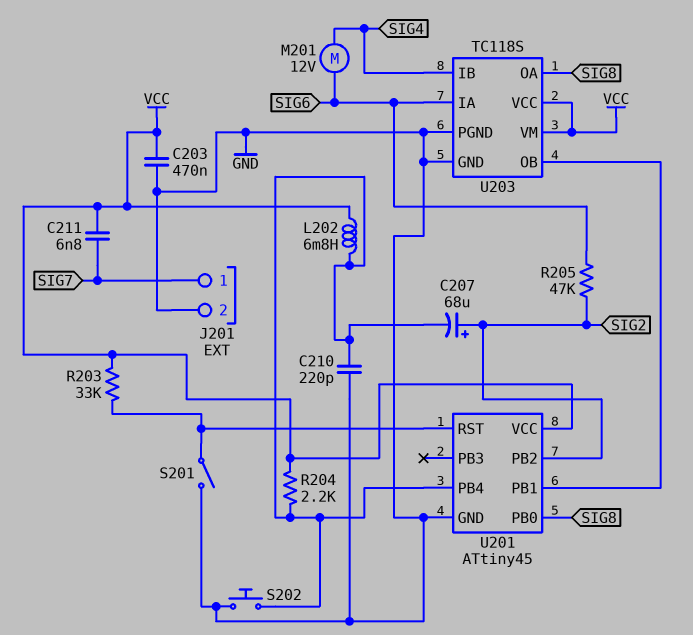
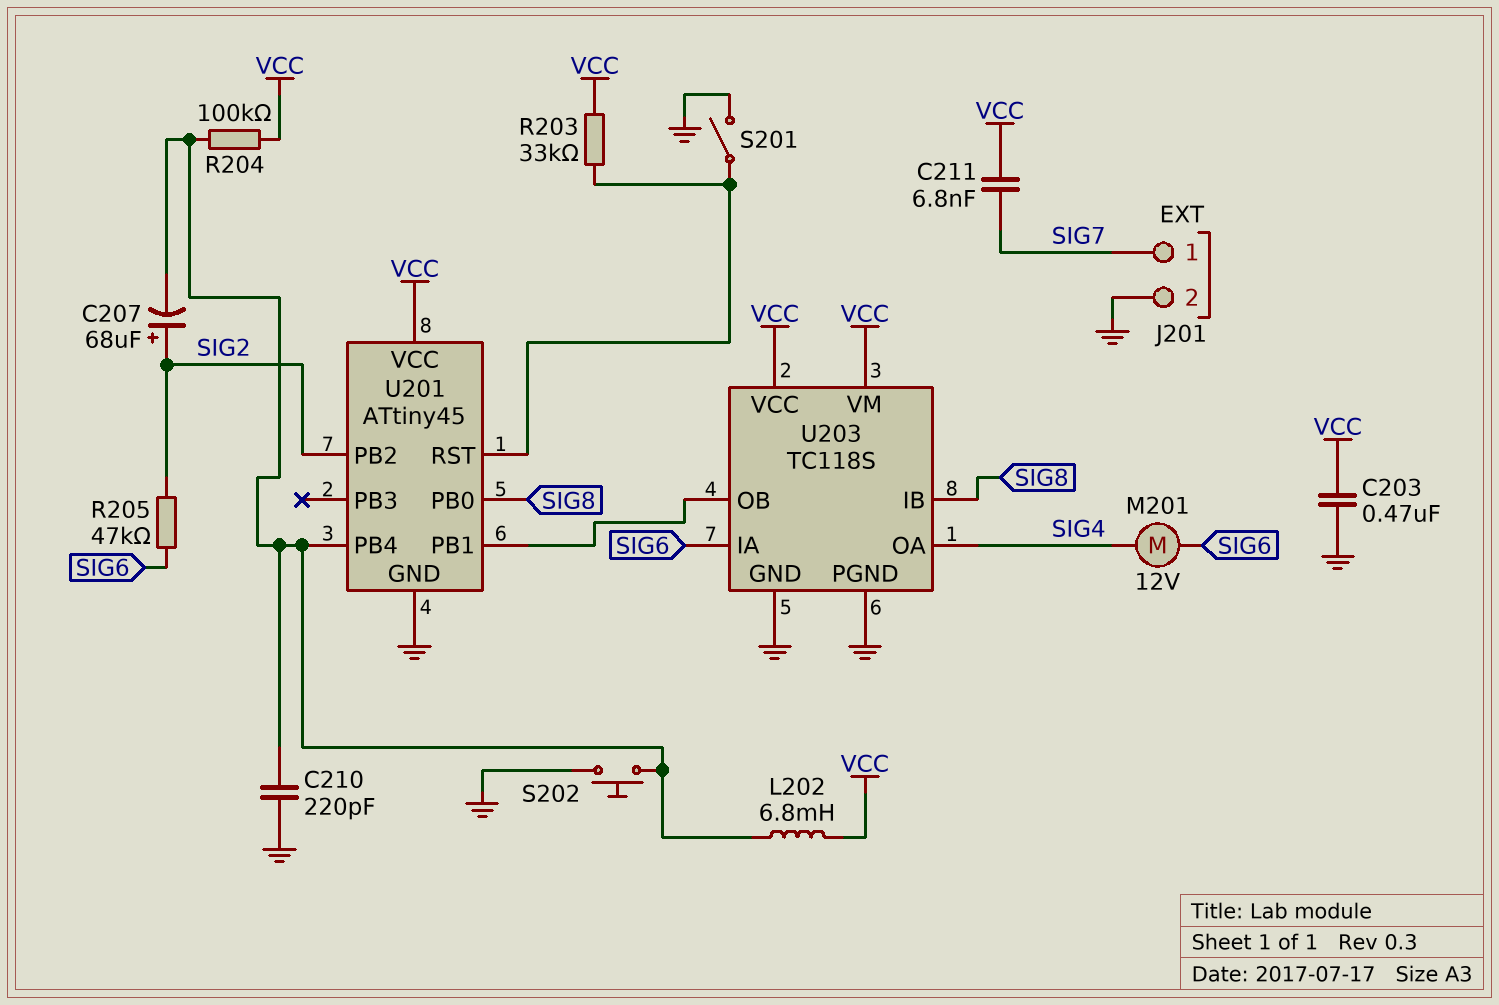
R204: 2.2k (U201/PB4, VCC) -> 100k (U201/PB4, VCC)
U203 pin IB: SIG4 -> SIG8
U203 pin OA: SIG8 -> SIG4

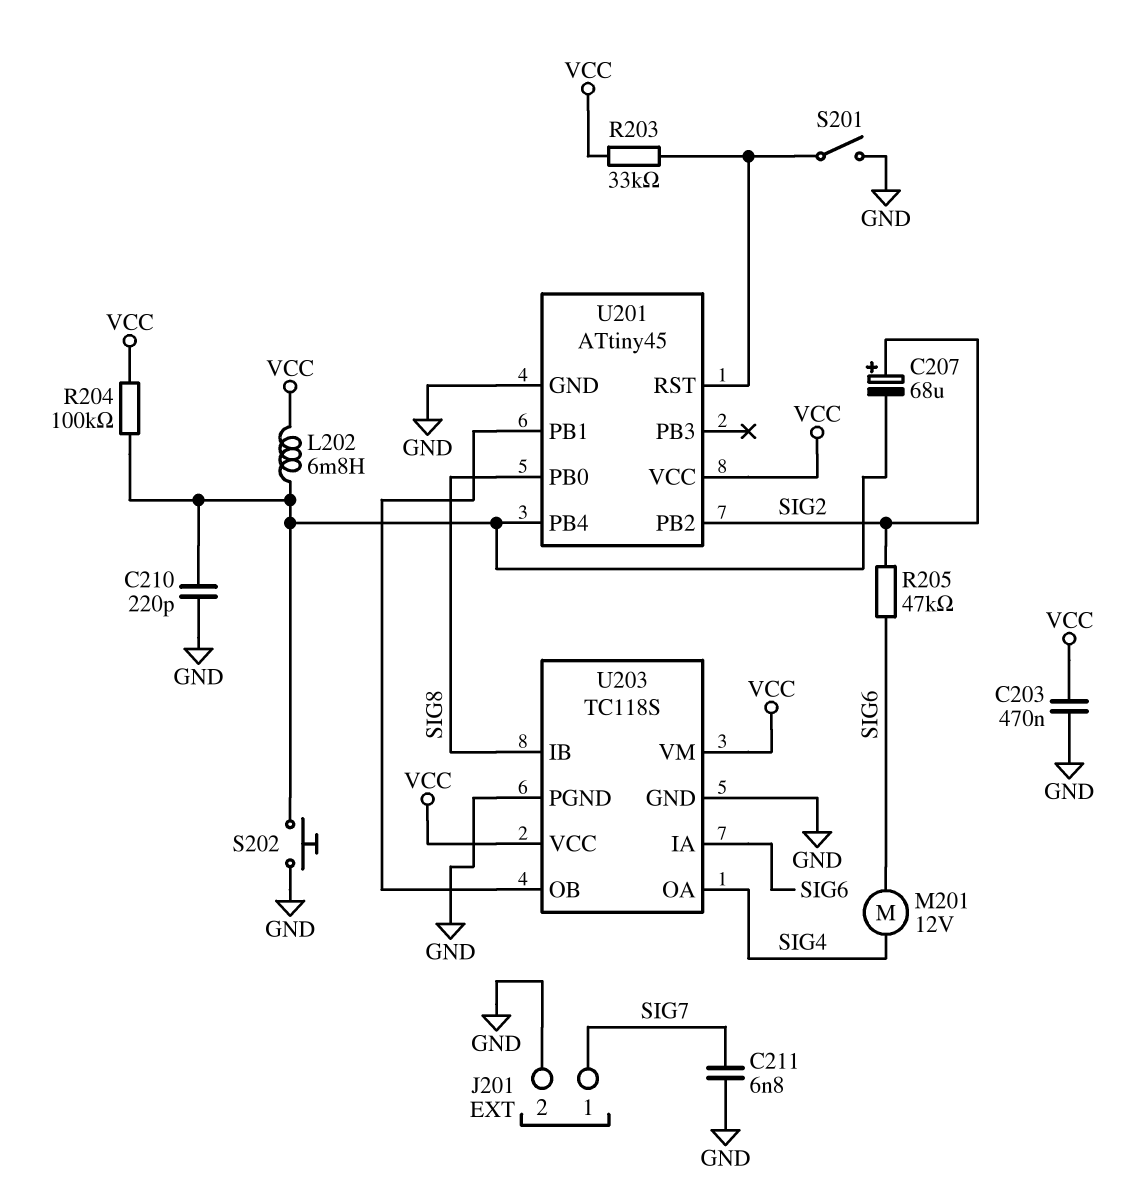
C211: 6.8nF (SIG7, VCC) -> 6.8nF (GND, SIG7)

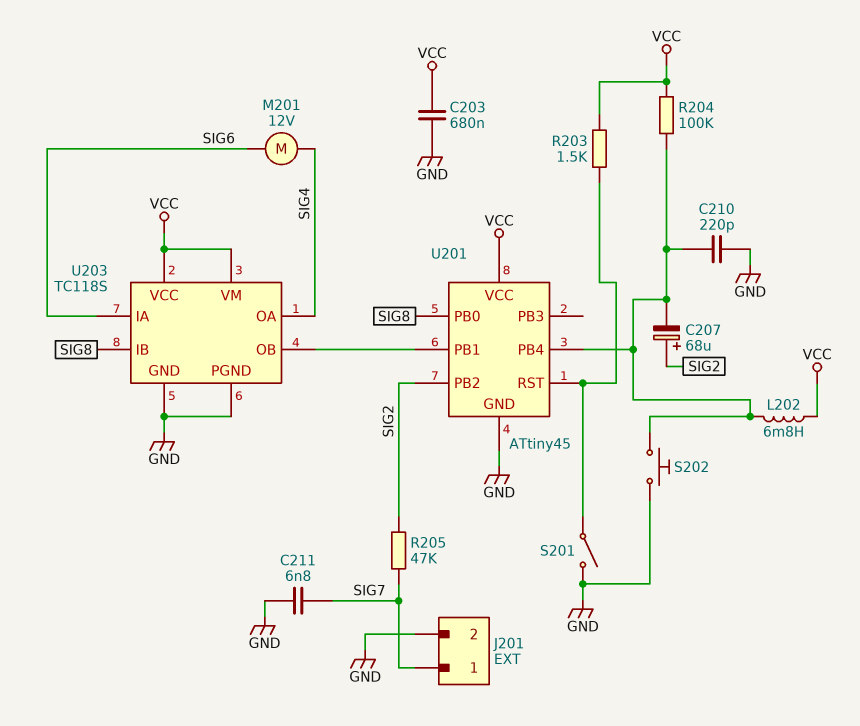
C203: 470nF (GND, VCC) -> 680nF (GND, VCC)
R203: 33k (U201/RST, VCC) -> 1.5k (U201/RST, VCC)
R205: 47k (SIG2, SIG6) -> 47k (SIG2, SIG7)

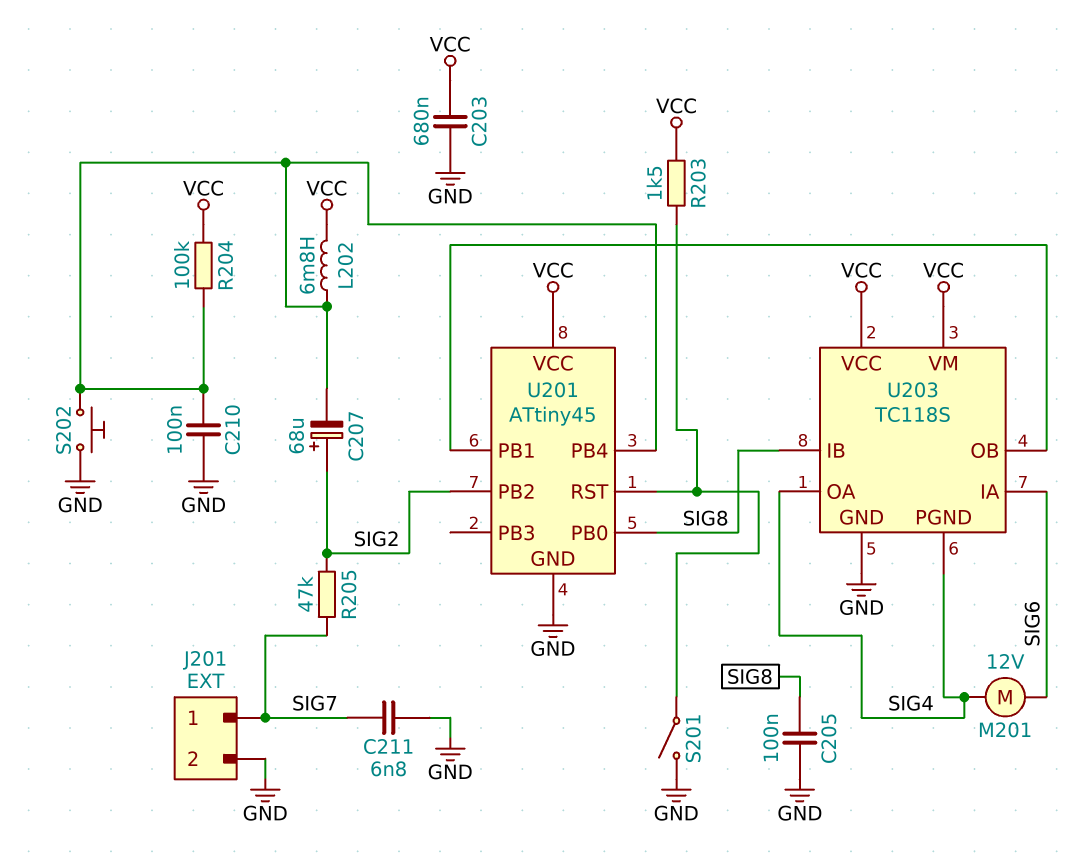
C205: none -> 100nF (GND, SIG8)
C210: 220pF (GND, U201/PB4) -> 100nF (GND, U201/PB4)
U203 pin PGND: GND -> SIG4

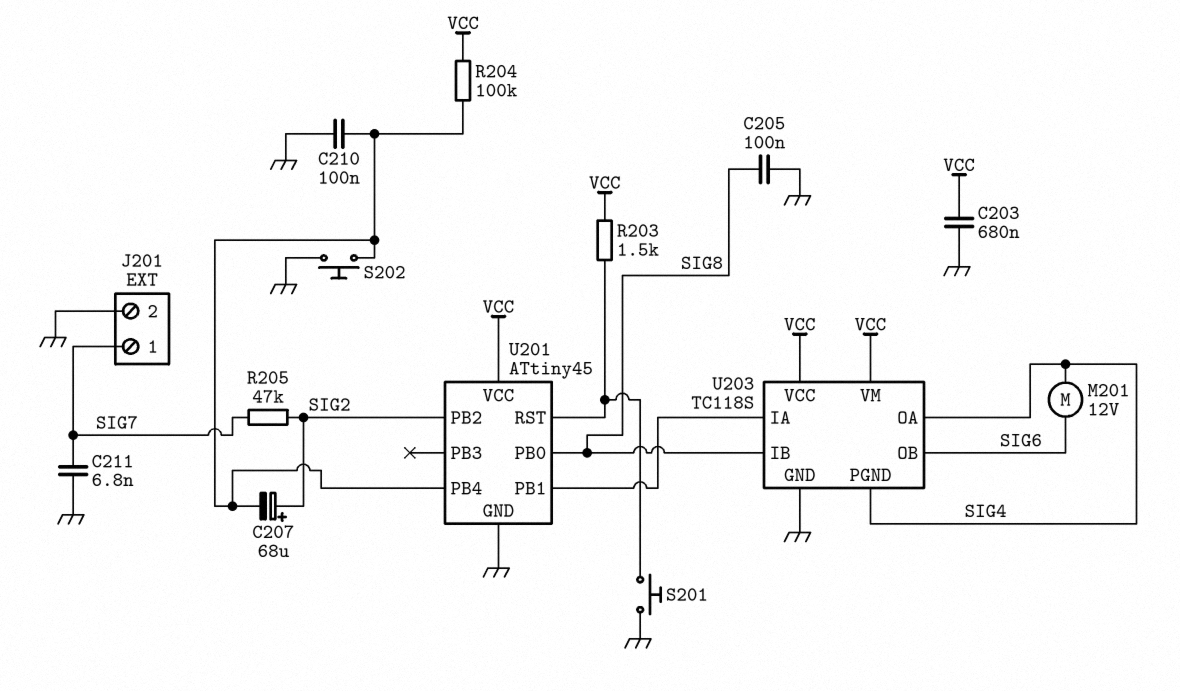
L202: 6.8mH (U201/PB4, VCC) -> none
S201: switch (GND, U201/RST) -> button (GND, U201/RST)
U203 pin IA: SIG6 -> U201/PB1
U203 pin OB: U201/PB1 -> SIG6

